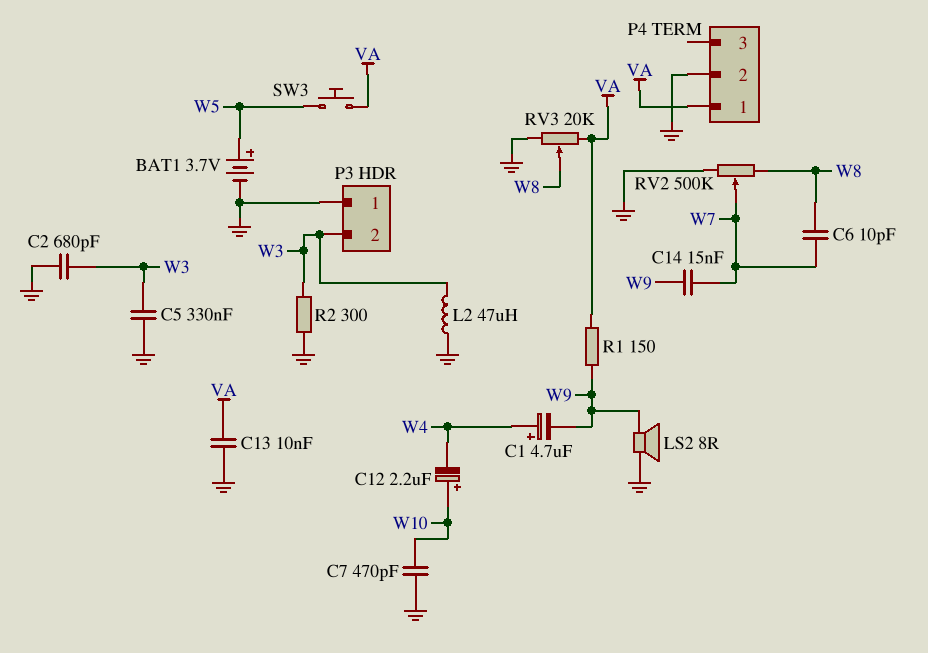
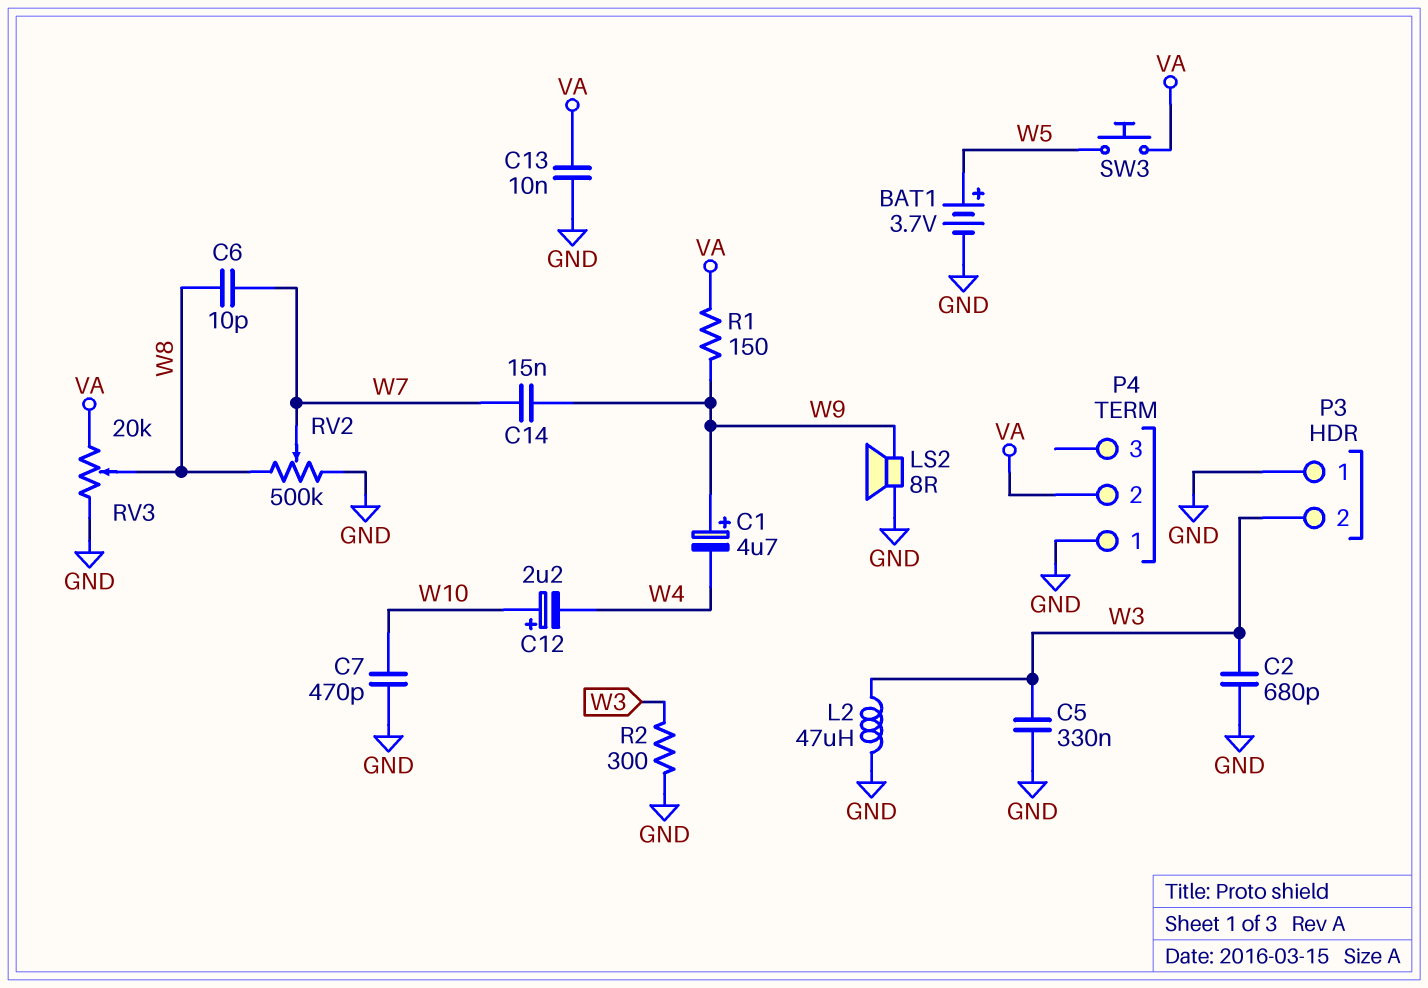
C1: 4.7uF (plus W4, minus W9) -> 4.7uF (plus W9, minus W4)
P4 pin 1: VA -> GND
P4 pin 2: GND -> VA

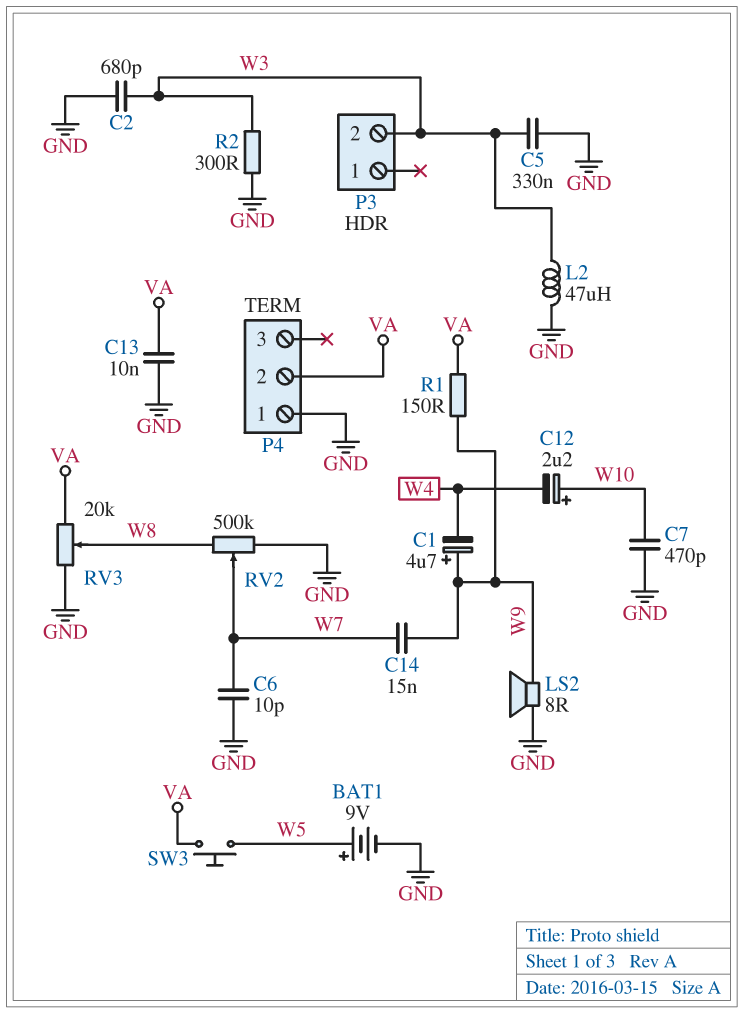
BAT1: 3.7V (plus W5, minus GND) -> 9V (plus W5, minus GND)
C6: 10pF (W7, W8) -> 10pF (GND, W7)
P3 pin 1: GND -> none

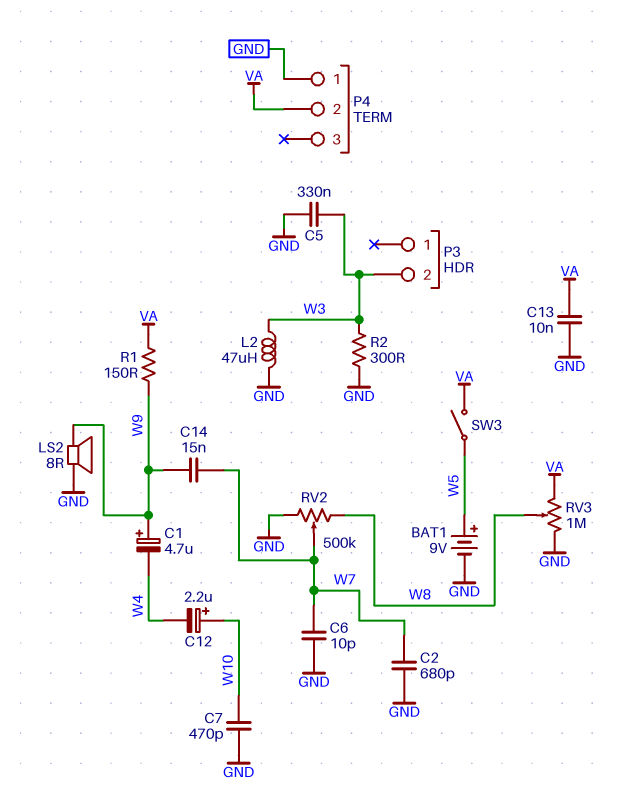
C2: 680pF (GND, W3) -> 680pF (GND, W7)
RV3: 20k (GND, VA, wiper W8) -> 1M (GND, VA, wiper W8)
SW3: button (VA, W5) -> switch (VA, W5)

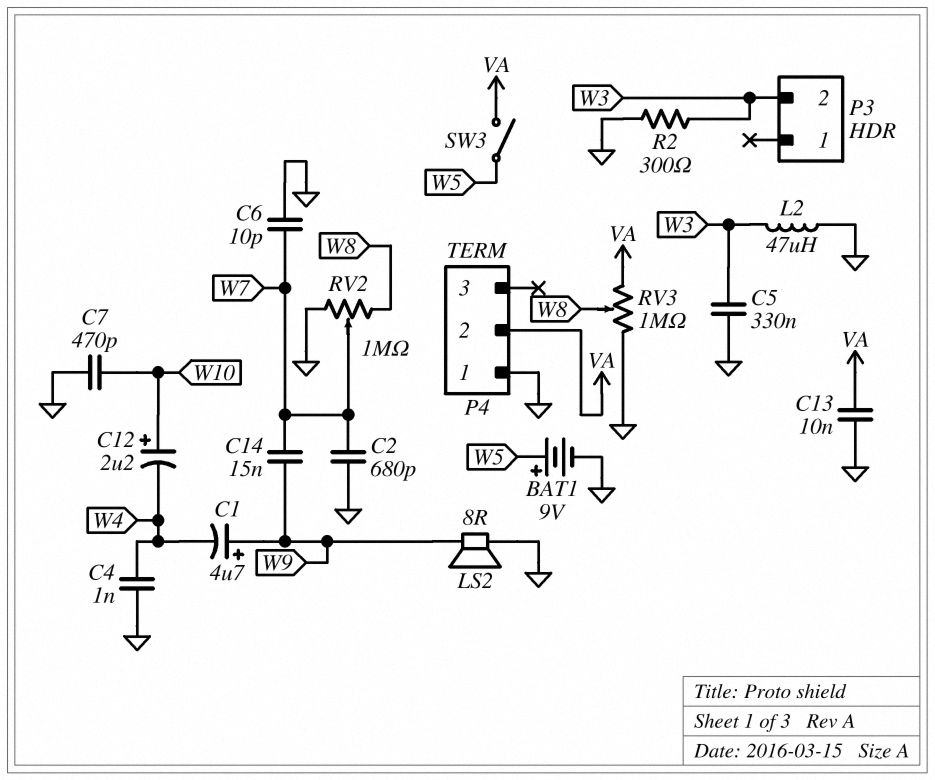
C4: none -> 1nF (GND, W4)
R1: 150 (VA, W9) -> none
RV2: 500k (GND, W8, wiper W7) -> 1M (GND, W8, wiper W7)

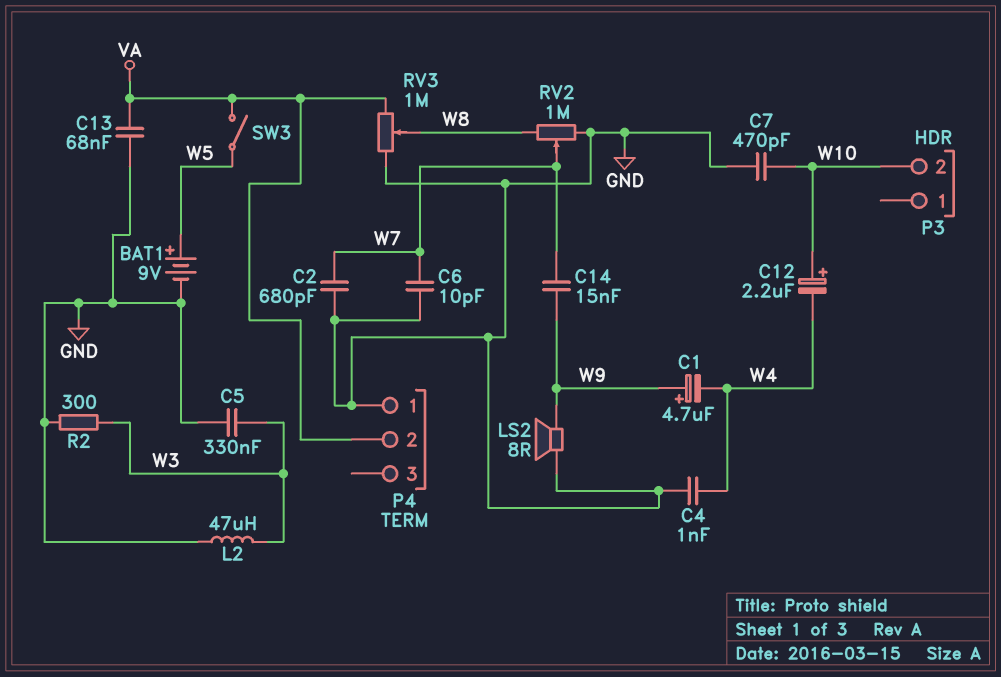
C13: 10nF (GND, VA) -> 68nF (GND, VA)
P3 pin 2: W3 -> W10

